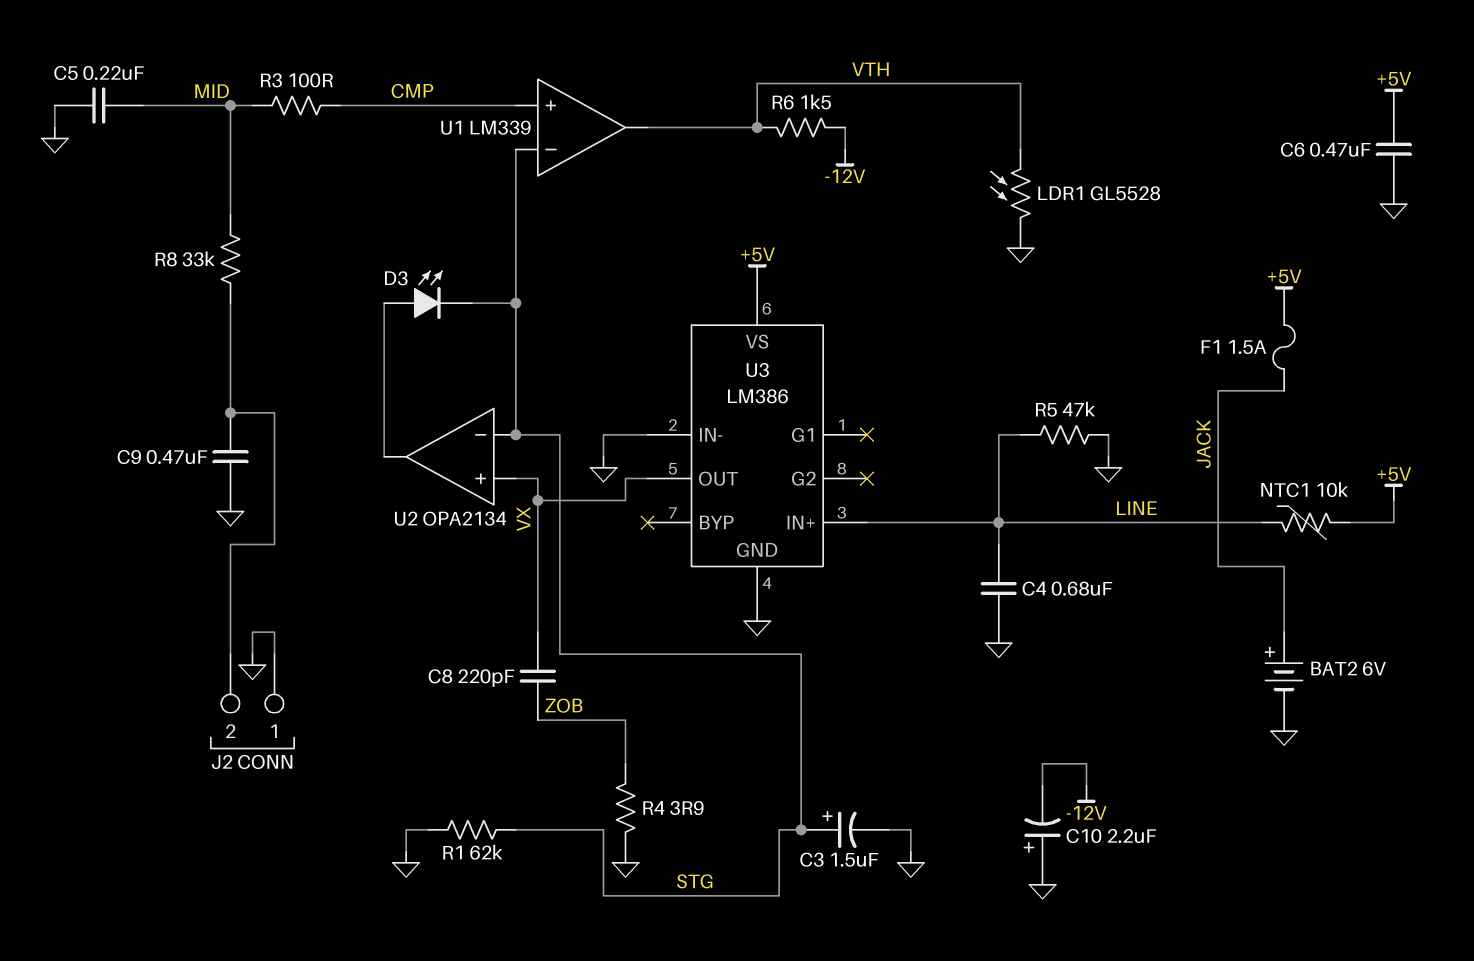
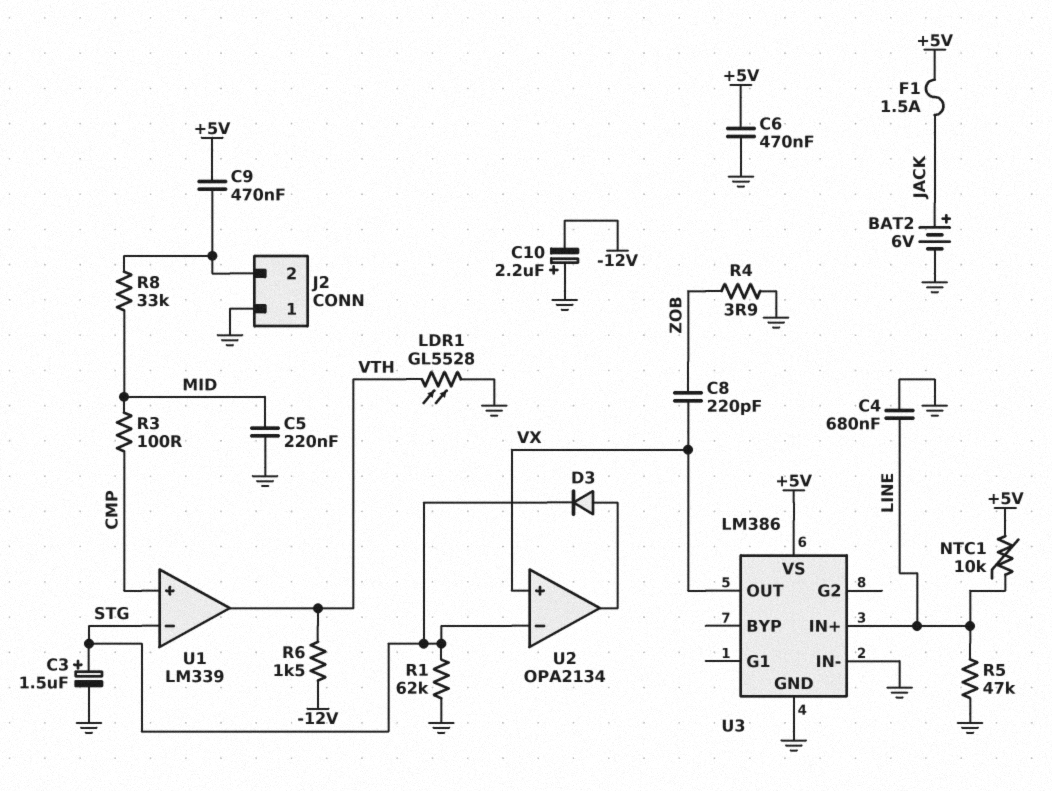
C9: 470nF (GND, J2/2) -> 470nF (+5V, J2/2)
D3: LED (A U2/out, K STG) -> diode (A U2/out, K STG)

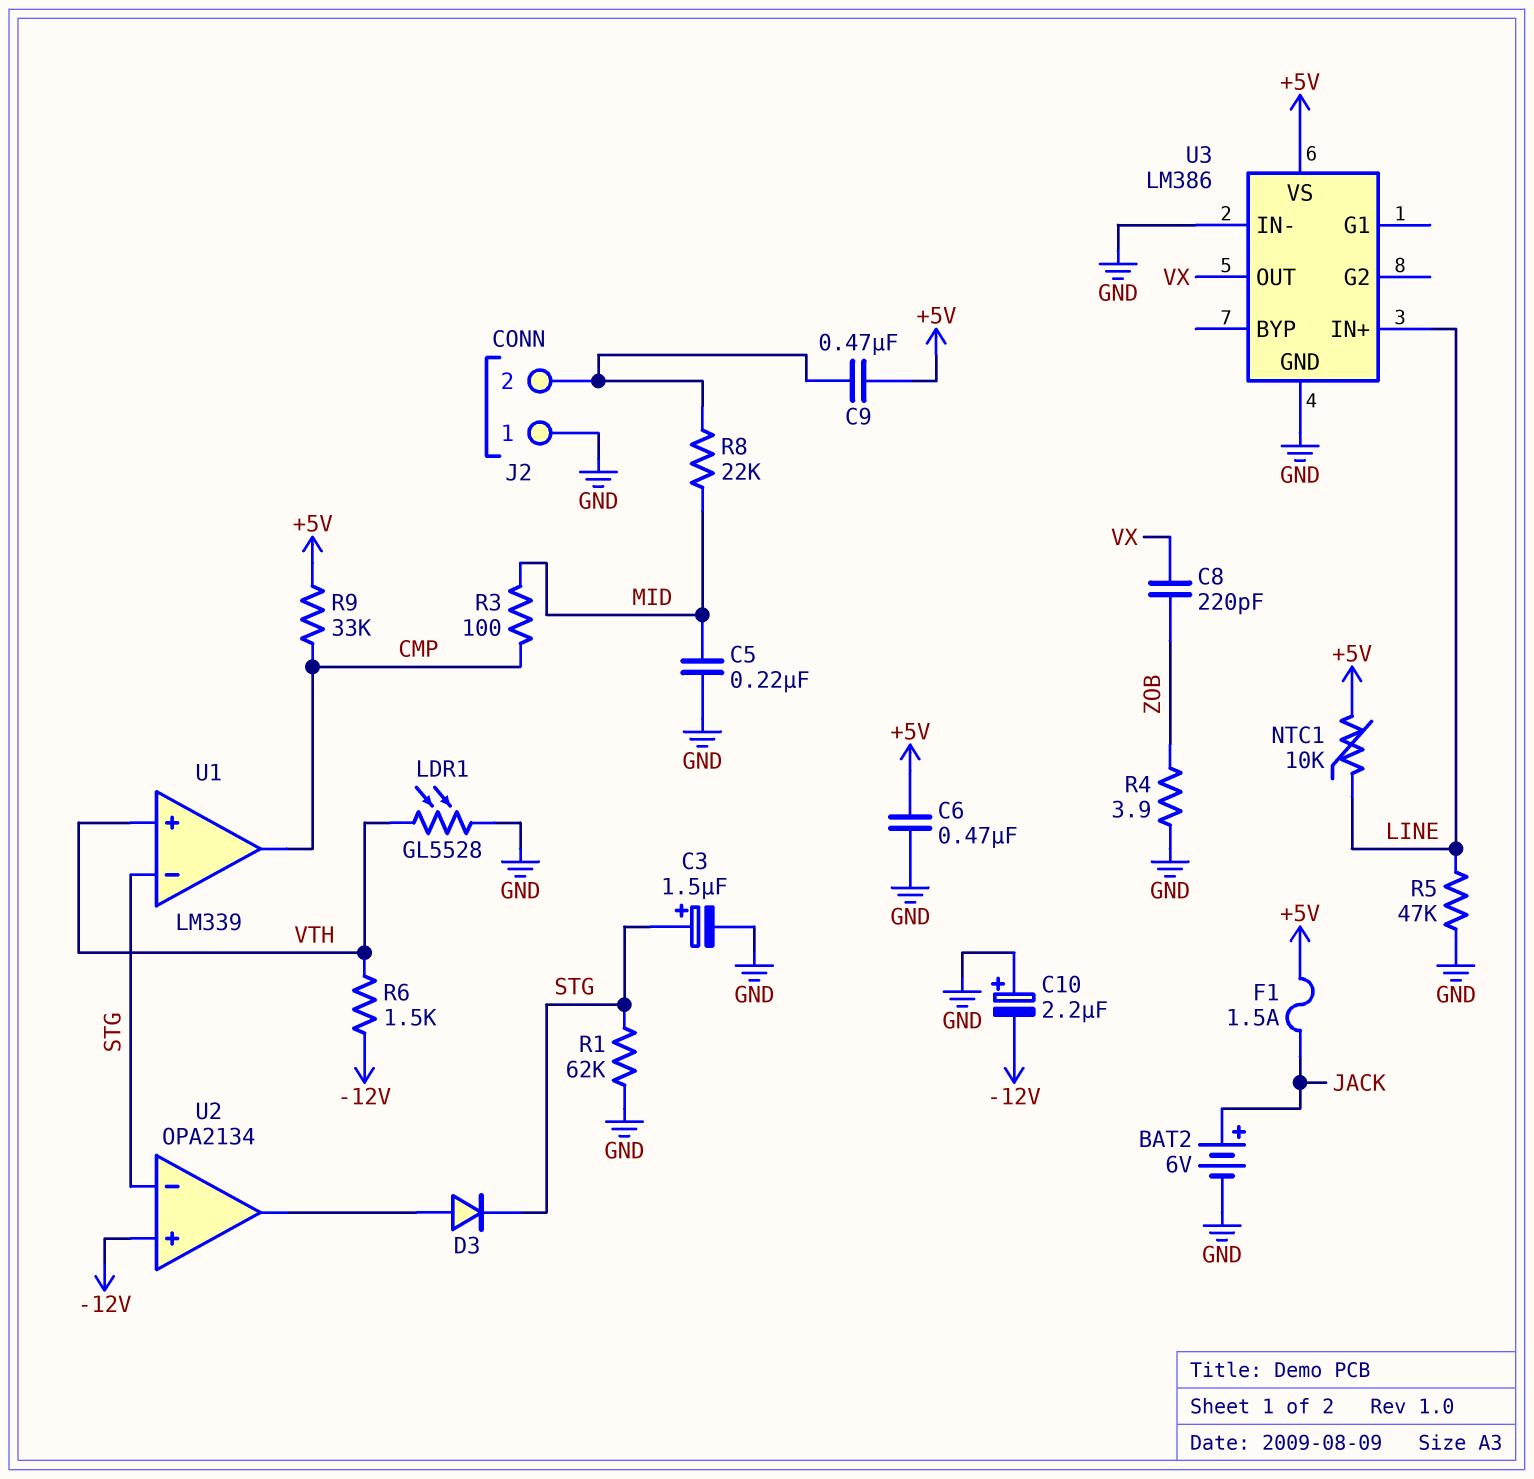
C4: 680nF (GND, LINE) -> none
R8: 33k (J2/2, MID) -> 22k (J2/2, MID)
R9: none -> 33k (+5V, CMP)
U1 pin in+: CMP -> VTH
U1 pin out: VTH -> CMP
U2 pin in+: VX -> -12V

